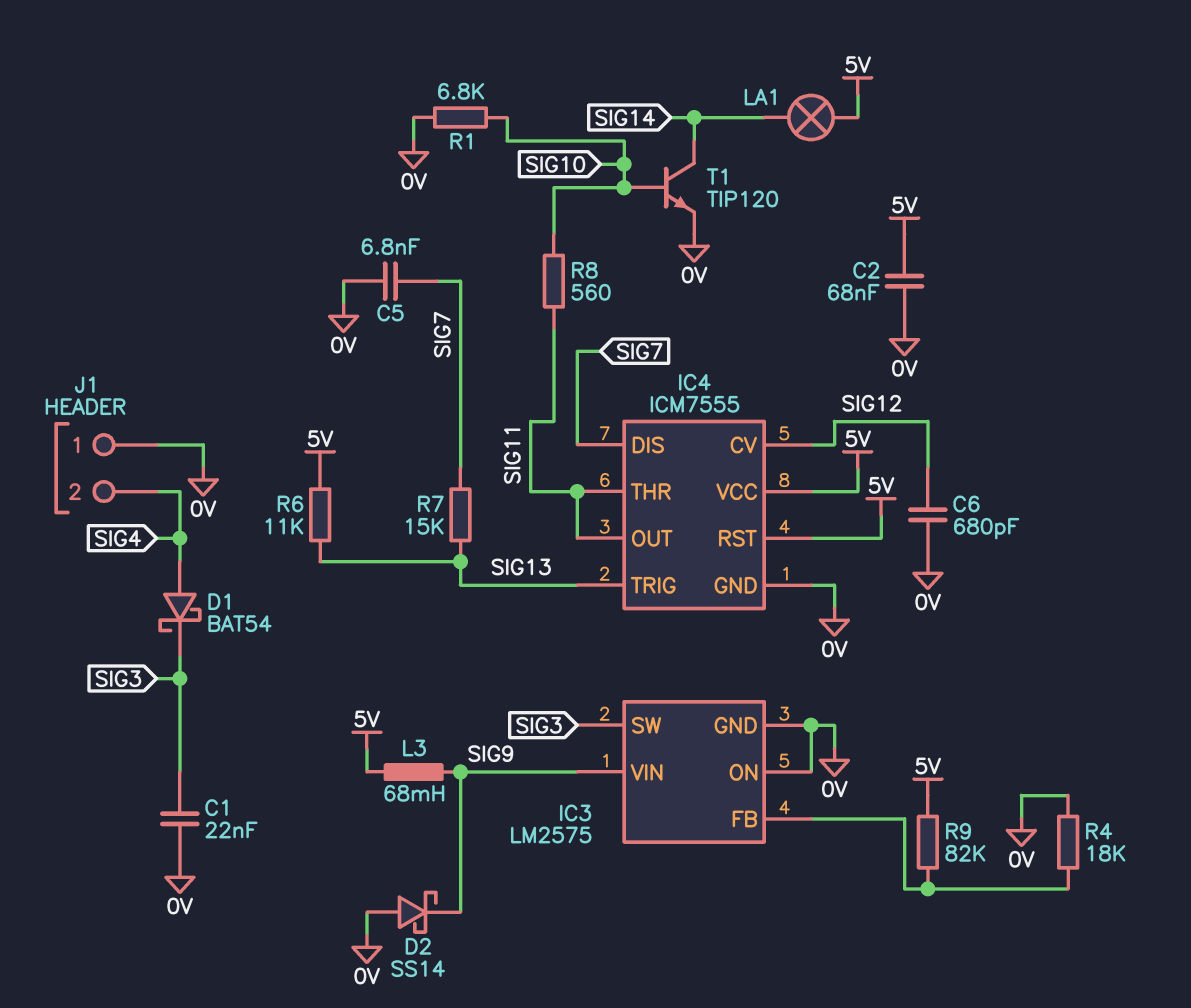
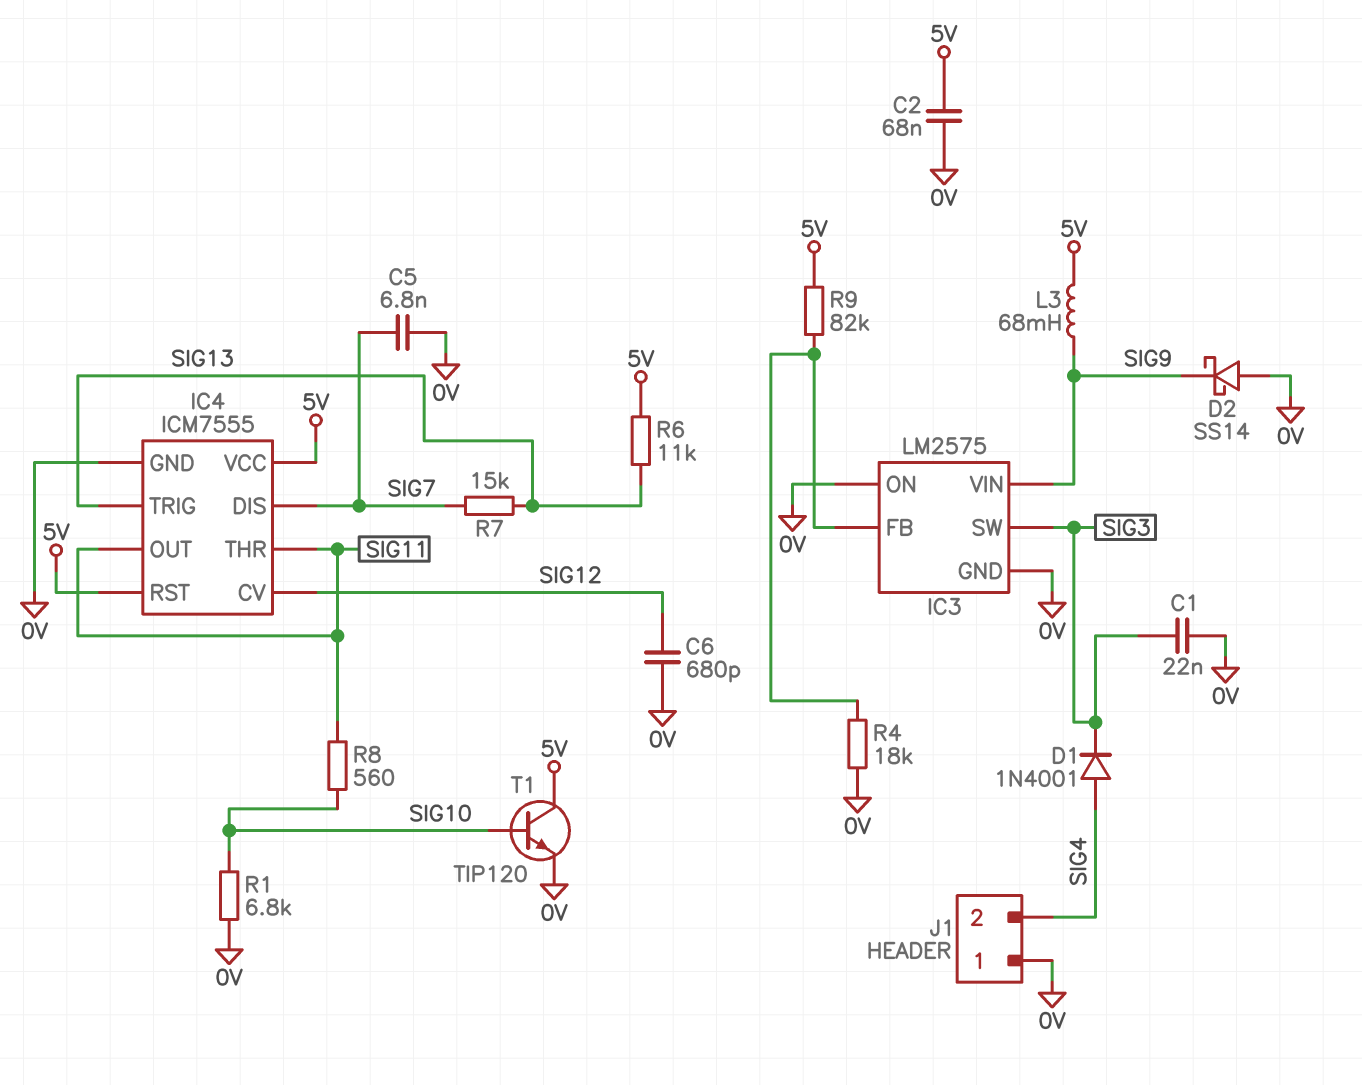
D1: schottky BAT54 (A SIG4, K SIG3) -> diode 1N4001 (A SIG4, K SIG3)
LA1: lamp (5V, SIG14) -> none
T1: NPN TIP120 (B SIG10, C SIG14, E 0V) -> NPN TIP120 (B SIG10, C 5V, E 0V)

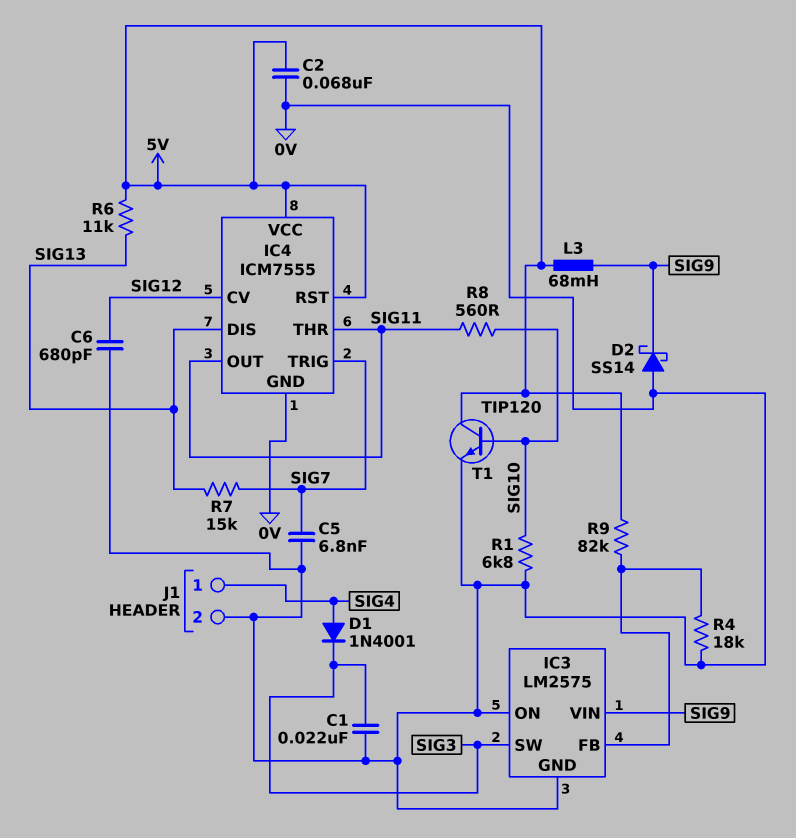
IC4 pin DIS: SIG7 -> SIG13
IC4 pin TRIG: SIG13 -> SIG7
J1 pin 1: 0V -> SIG4
J1 pin 2: SIG4 -> 0V

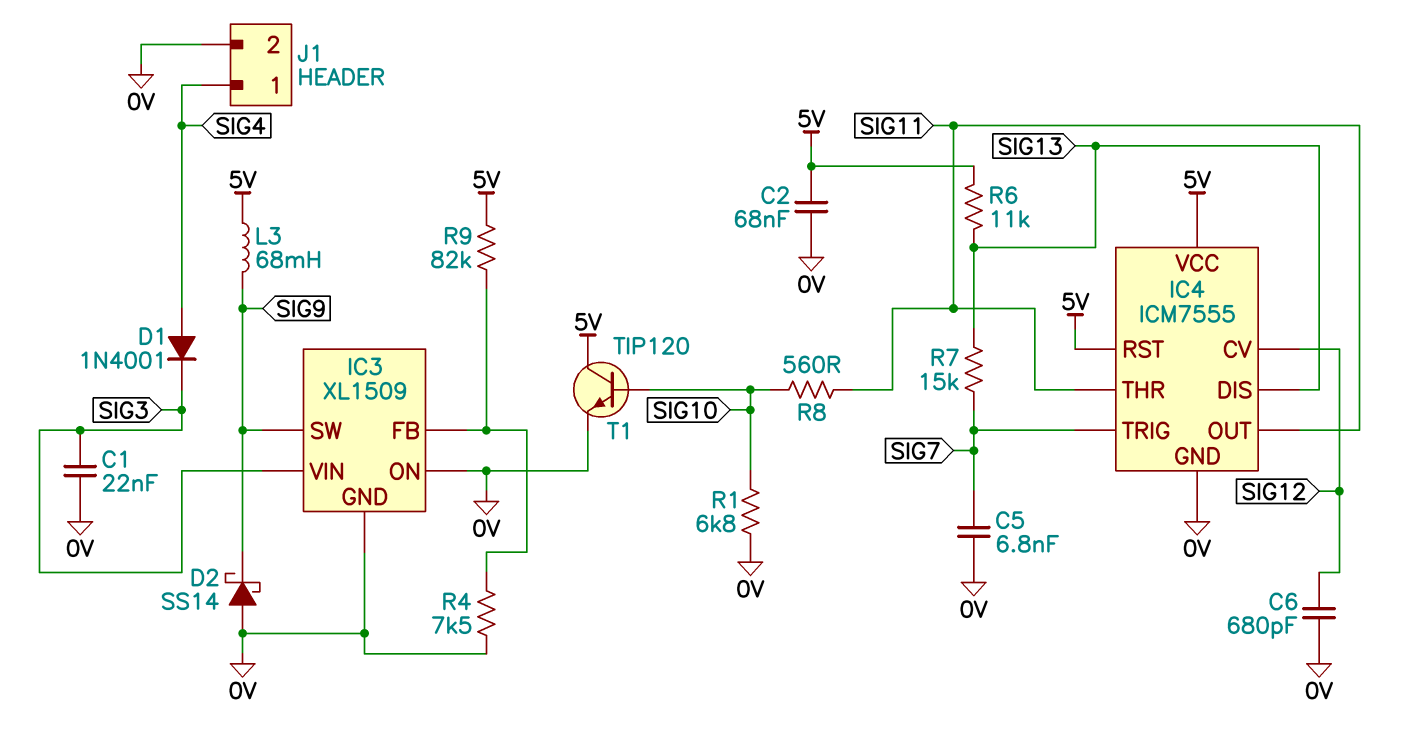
IC3: LM2575 -> XL1509
IC3 pin SW: SIG3 -> SIG9
IC3 pin VIN: SIG9 -> SIG3
R4: 18k (0V, IC3/FB) -> 7.5k (0V, IC3/FB)

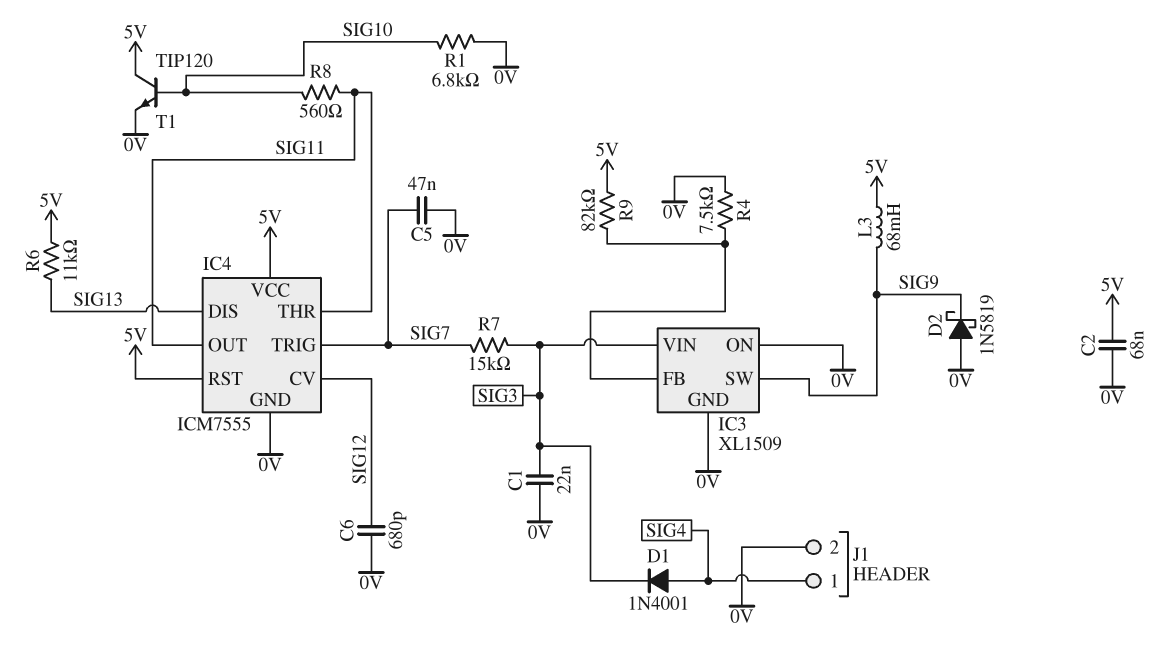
C5: 6.8nF (0V, SIG7) -> 47nF (0V, SIG7)
D2: schottky SS14 (A 0V, K SIG9) -> schottky 1N5819 (A 0V, K SIG9)
R7: 15k (SIG7, SIG13) -> 15k (SIG3, SIG7)

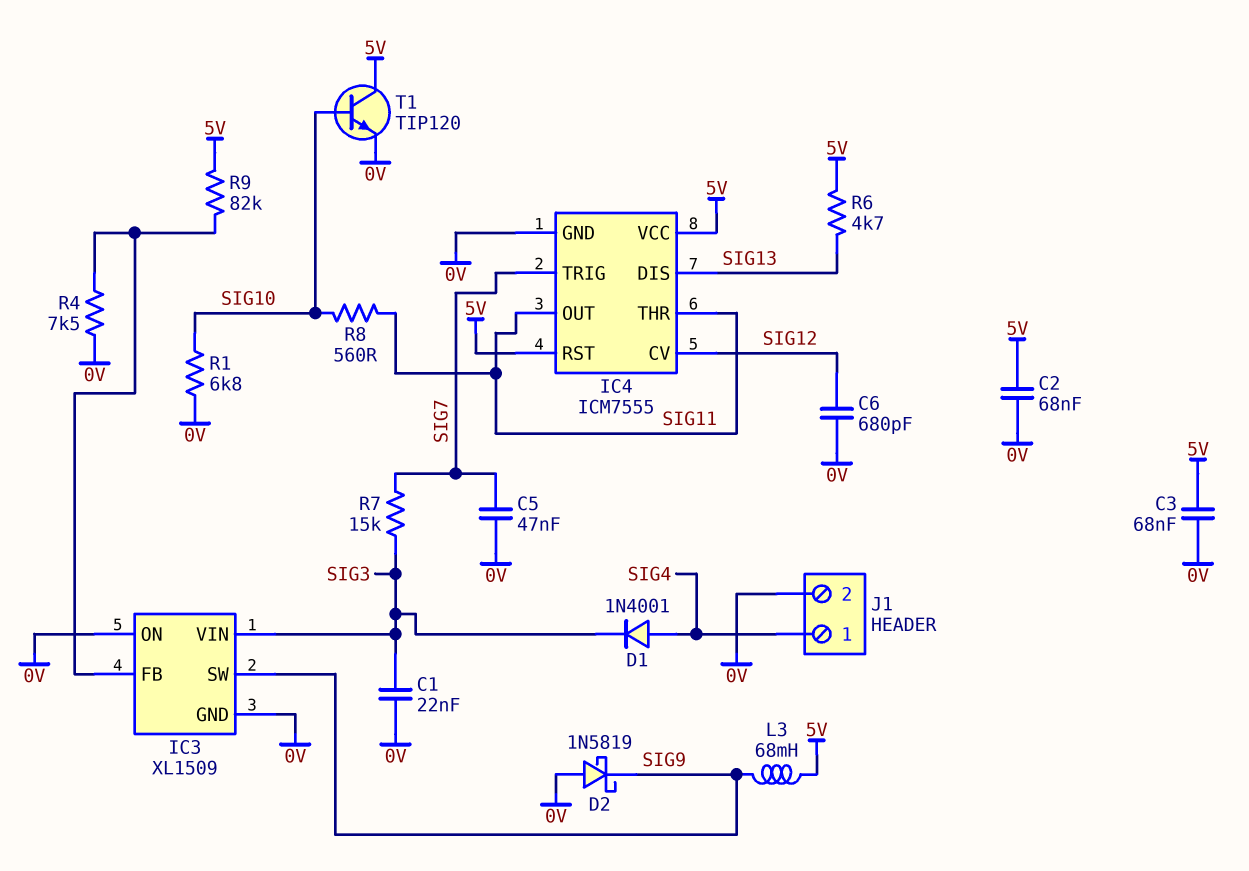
C3: none -> 68nF (0V, 5V)
R6: 11k (5V, SIG13) -> 4.7k (5V, SIG13)

